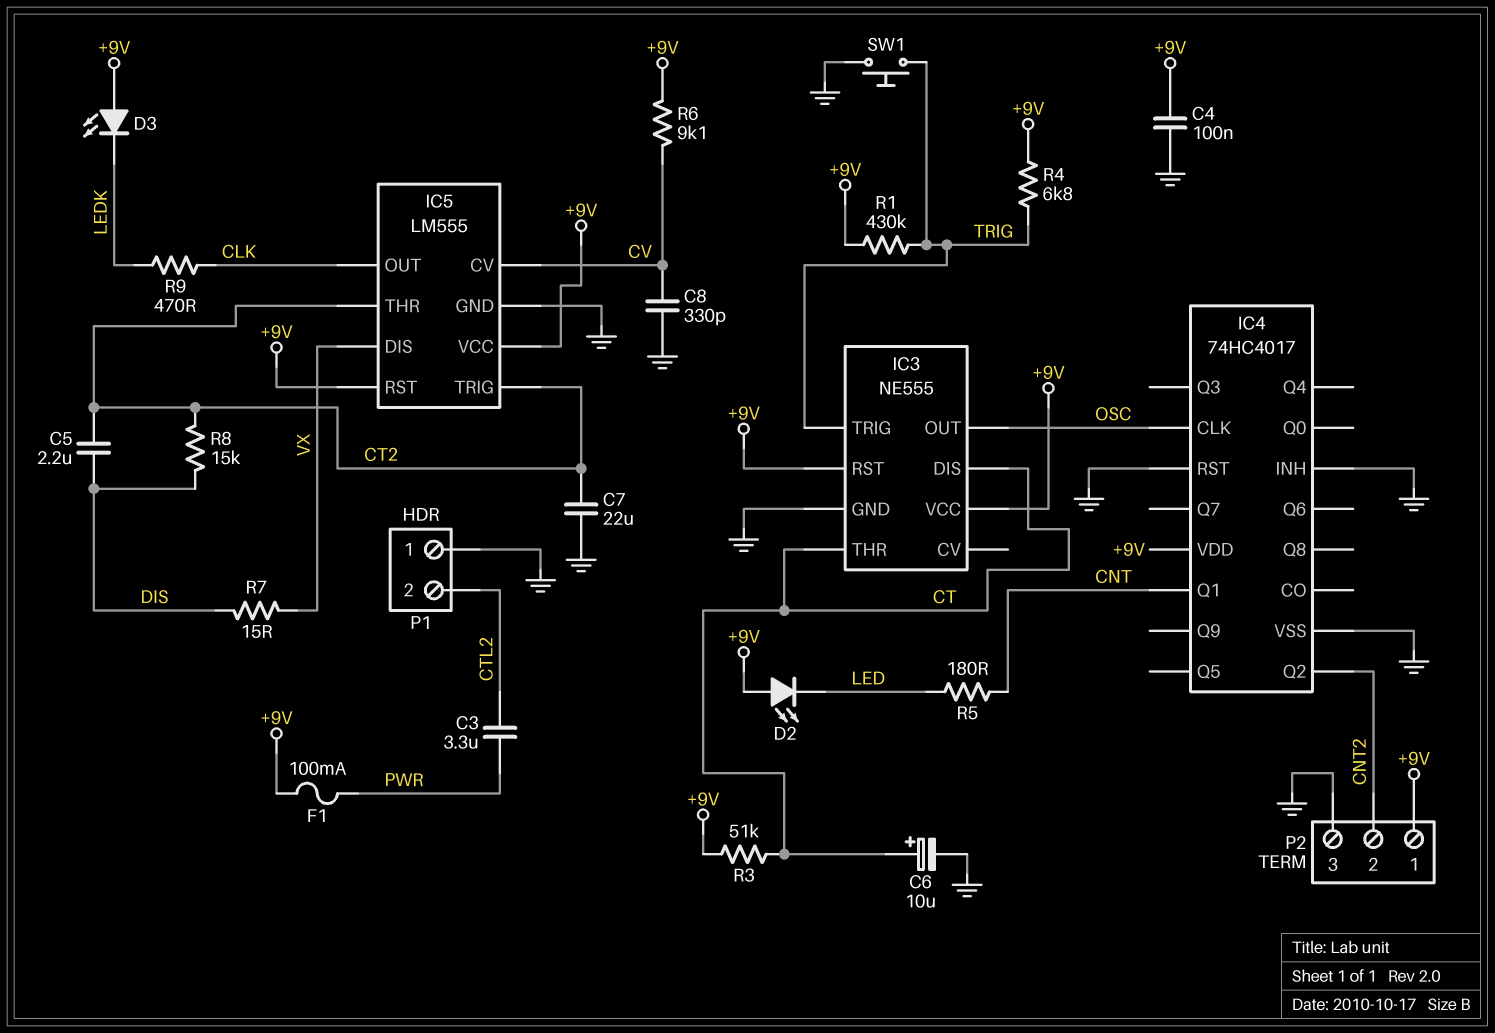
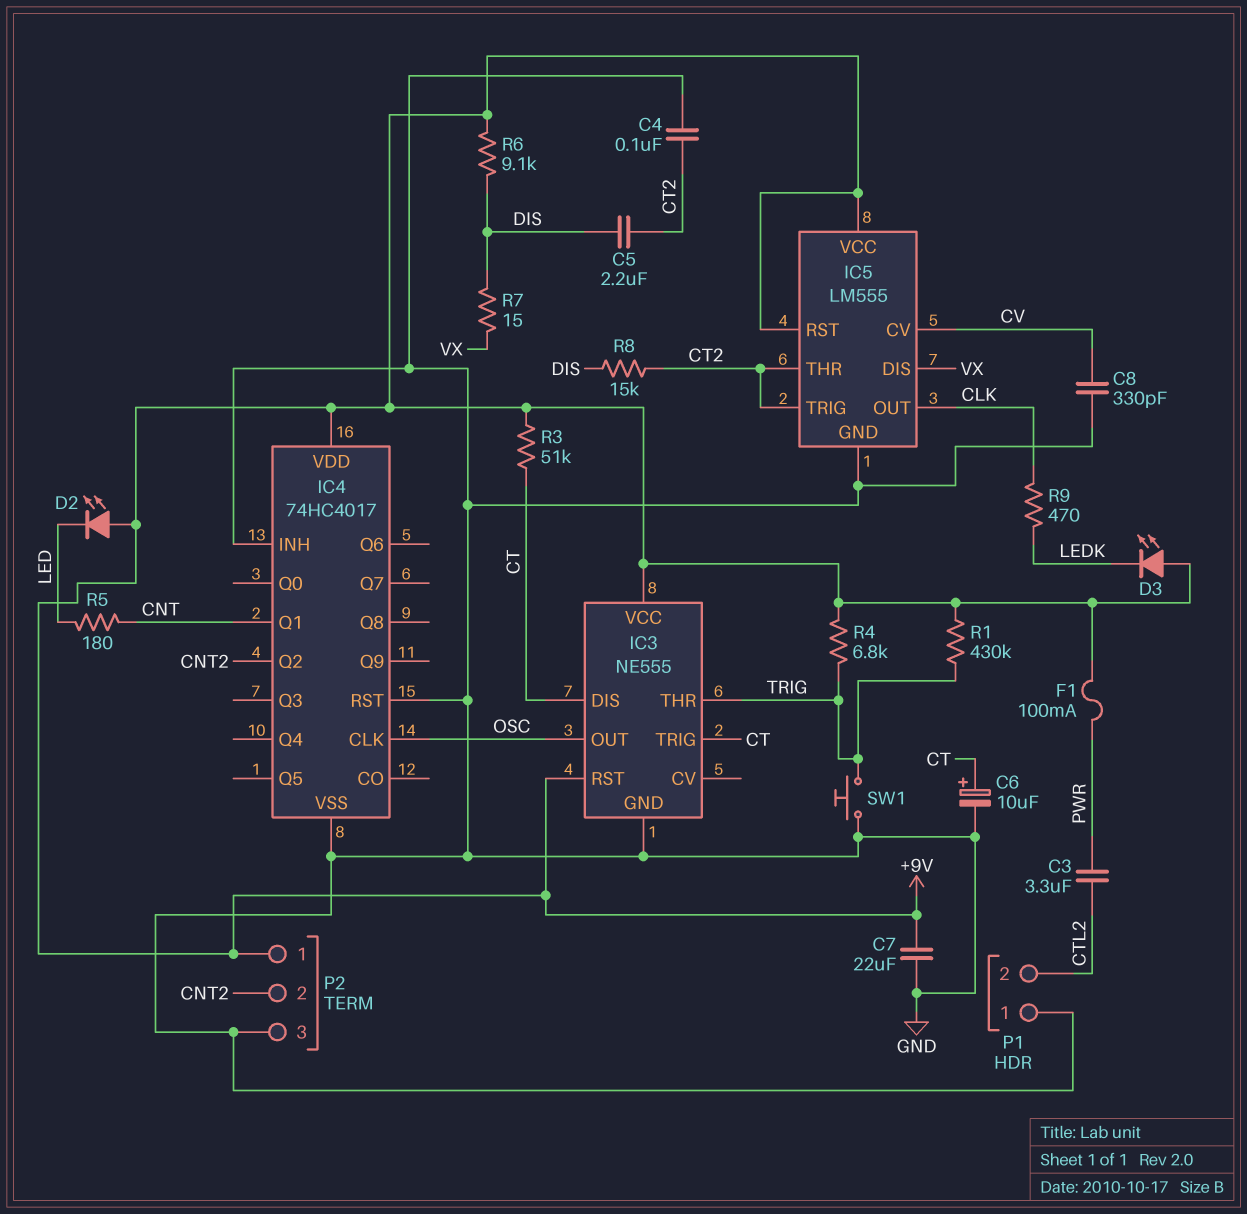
C4: 100nF (+9V, GND) -> 100nF (CT2, GND)
C7: 22uF (CT2, GND) -> 22uF (+9V, GND)
IC3 pin THR: CT -> TRIG
IC3 pin TRIG: TRIG -> CT
R6: 9.1k (+9V, CV) -> 9.1k (+9V, DIS)

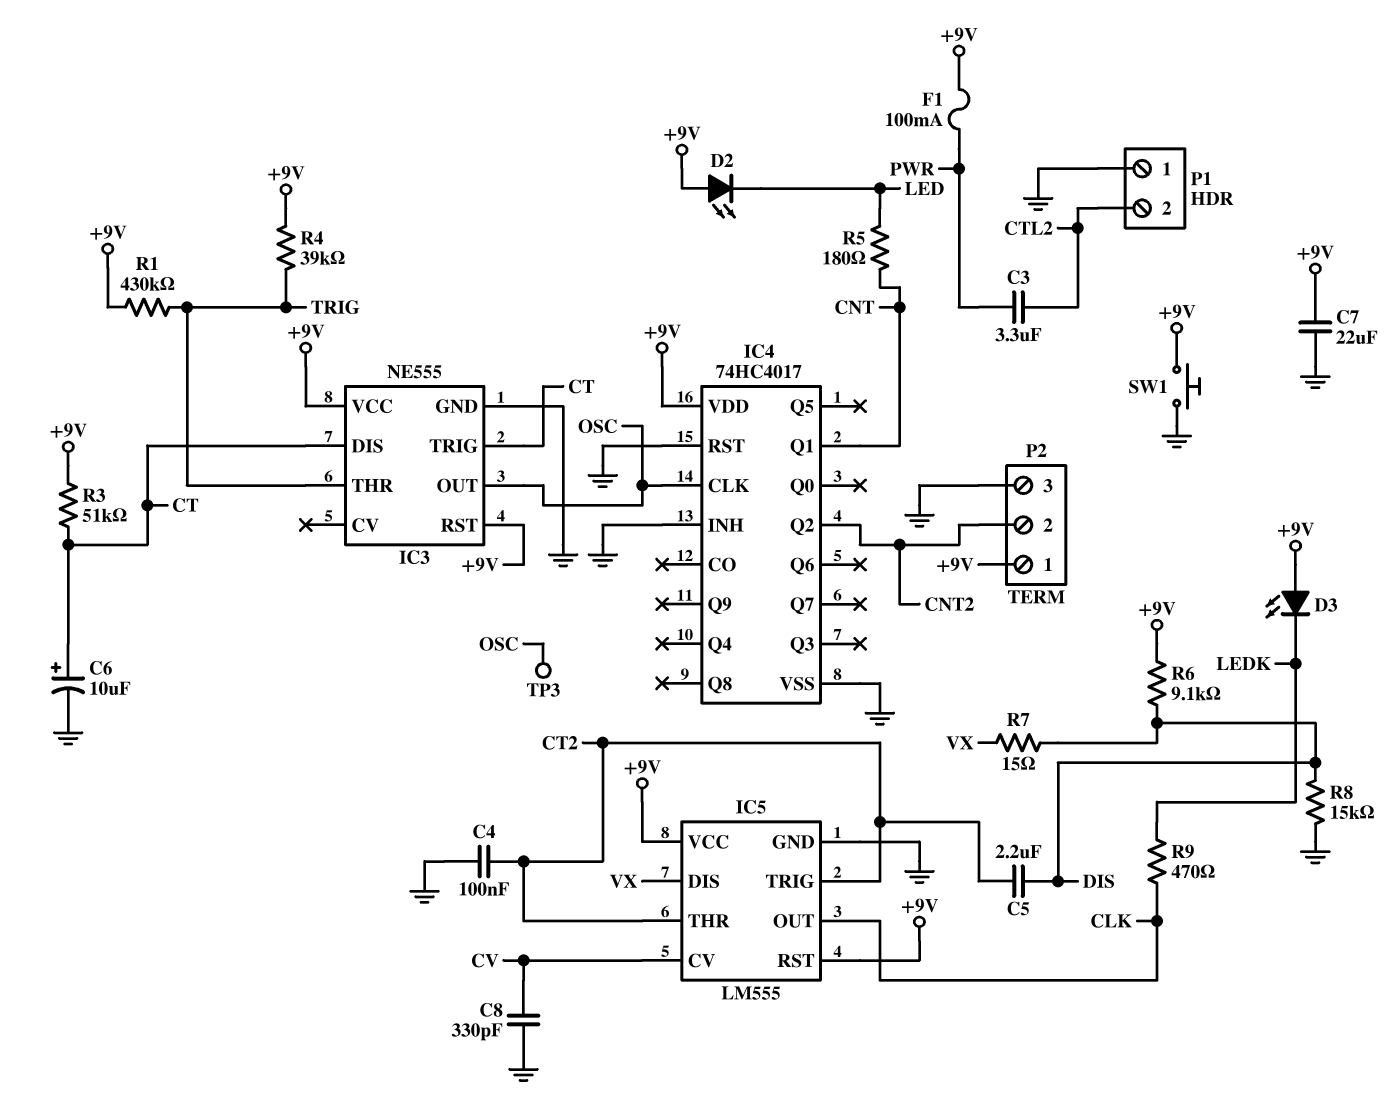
R4: 6.8k (+9V, TRIG) -> 39k (+9V, TRIG)
R8: 15k (CT2, DIS) -> 15k (DIS, GND)
SW1: button (GND, TRIG) -> button (+9V, GND)
TP3: none -> test point (OSC)

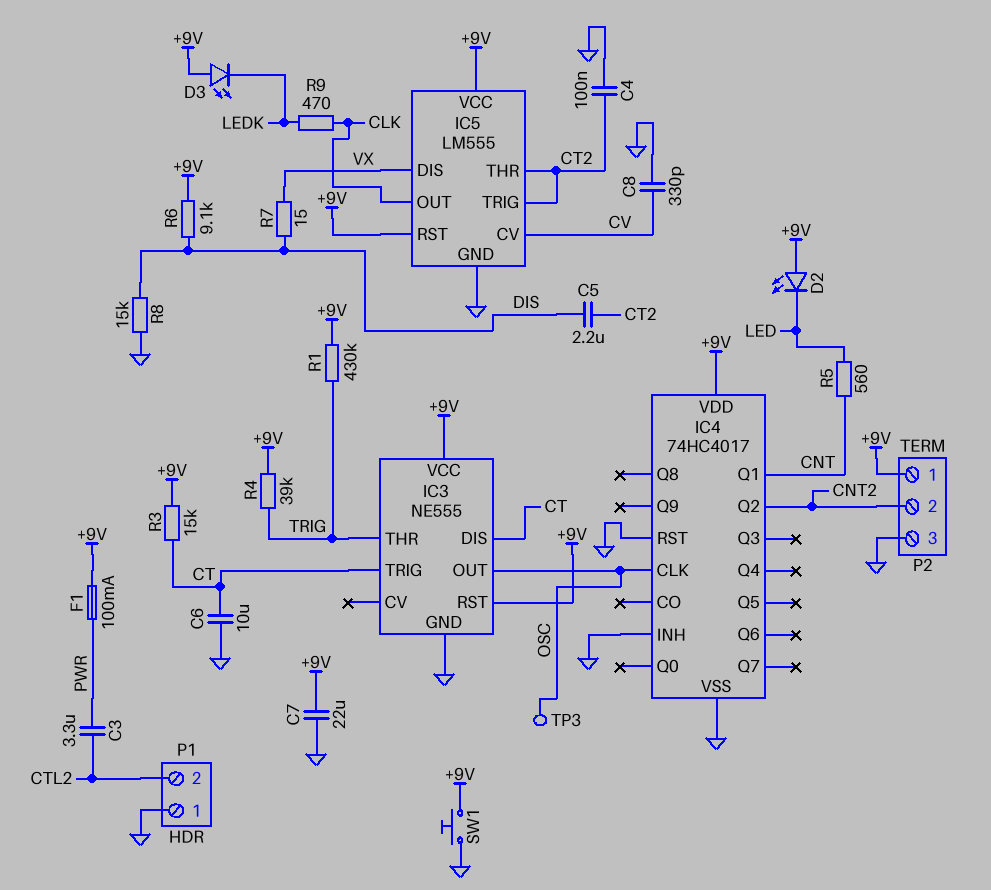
C6: 10uF (plus CT, minus GND) -> 10uF (CT, GND)
R3: 51k (+9V, CT) -> 15k (+9V, CT)
R5: 180 (CNT, LED) -> 560 (CNT, LED)

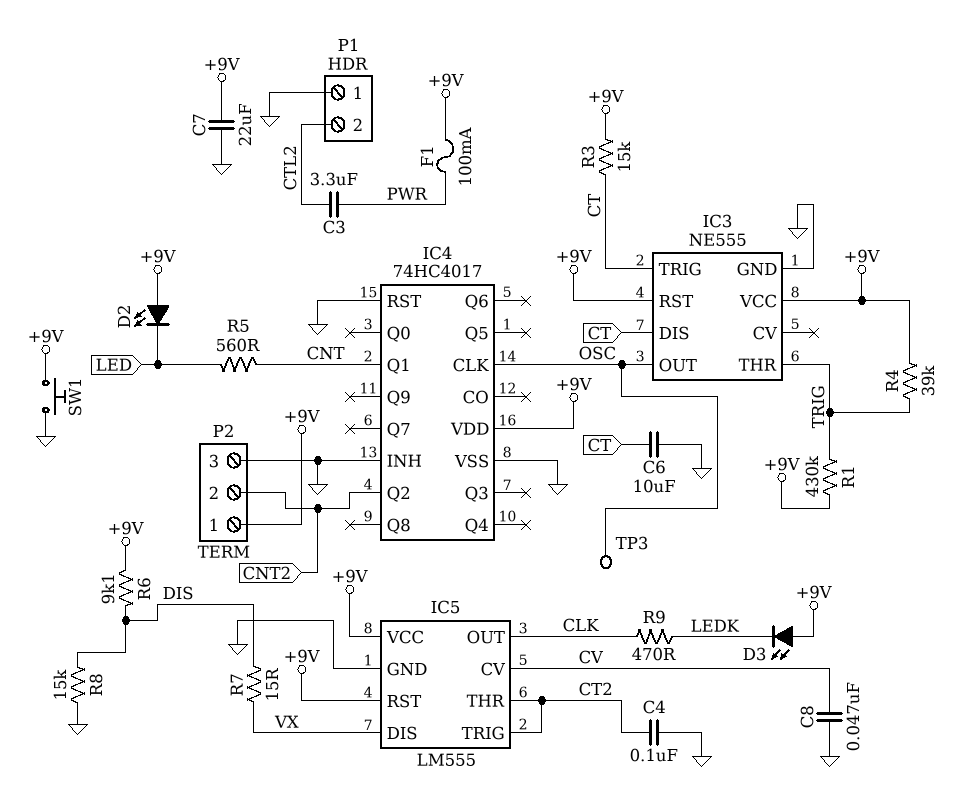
C5: 2.2uF (CT2, DIS) -> none
C8: 330pF (CV, GND) -> 47nF (CV, GND)

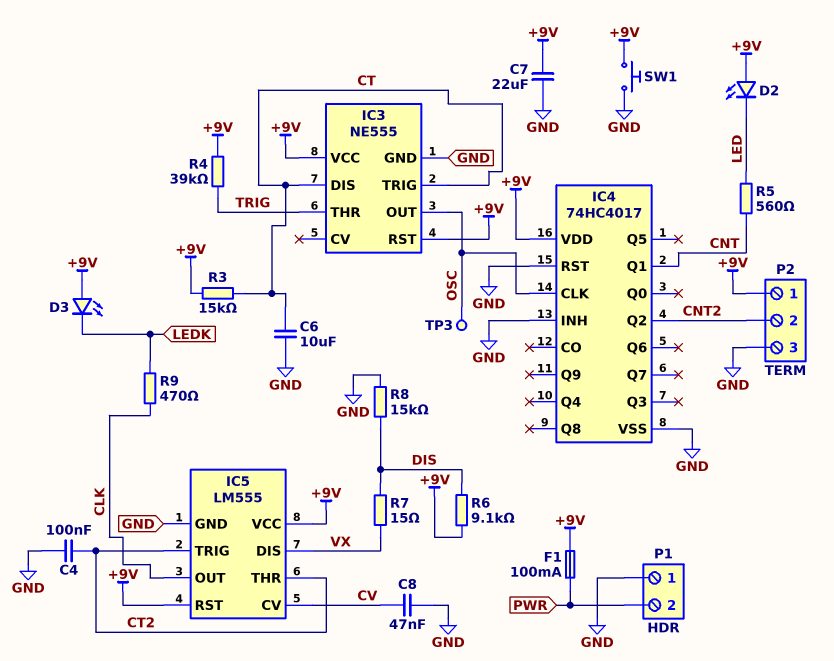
C3: 3.3uF (CTL2, PWR) -> none
P1 pin 2: CTL2 -> PWR
R1: 430k (+9V, TRIG) -> none

